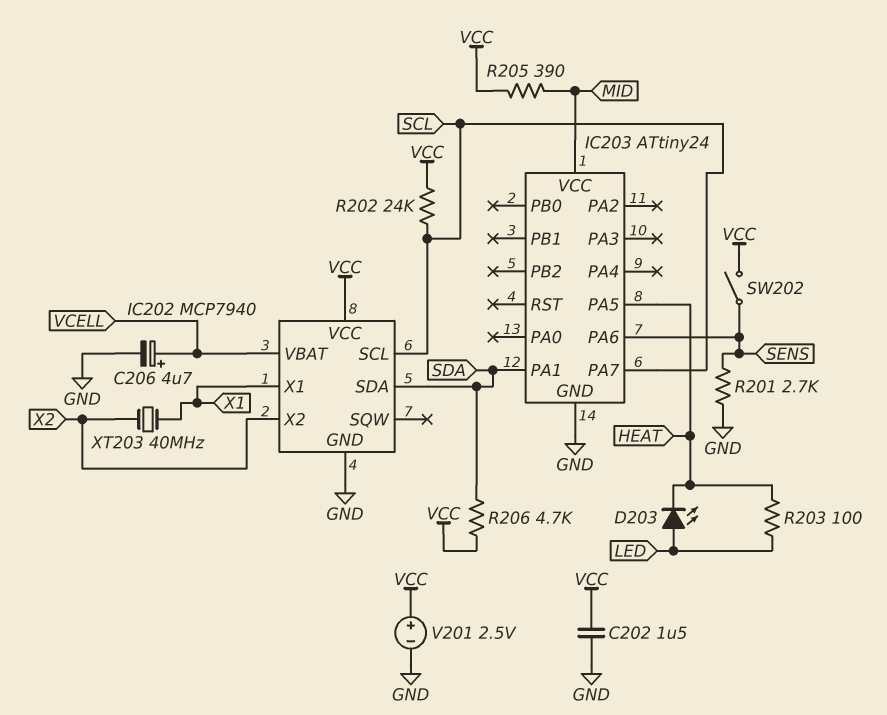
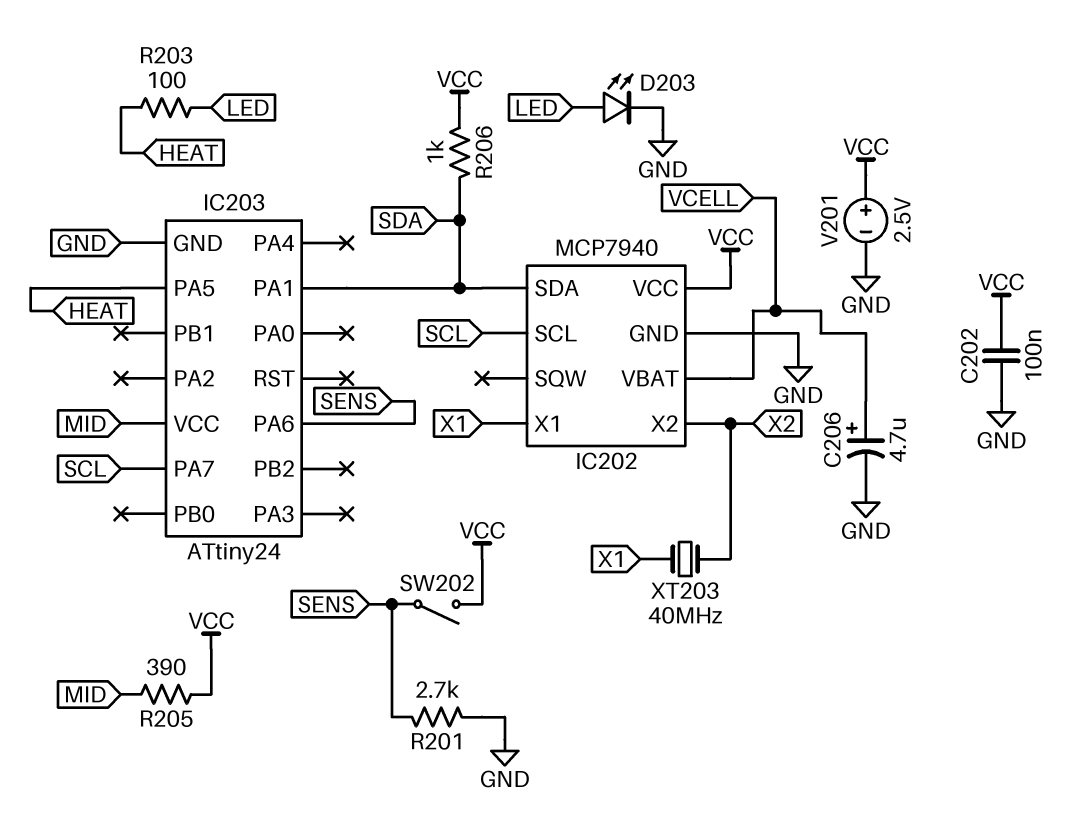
C202: 1.5uF (GND, VCC) -> 100nF (GND, VCC)
D203: LED (A LED, K HEAT) -> LED (A LED, K GND)
R202: 24k (SCL, VCC) -> none
R206: 4.7k (SDA, VCC) -> 1k (SDA, VCC)

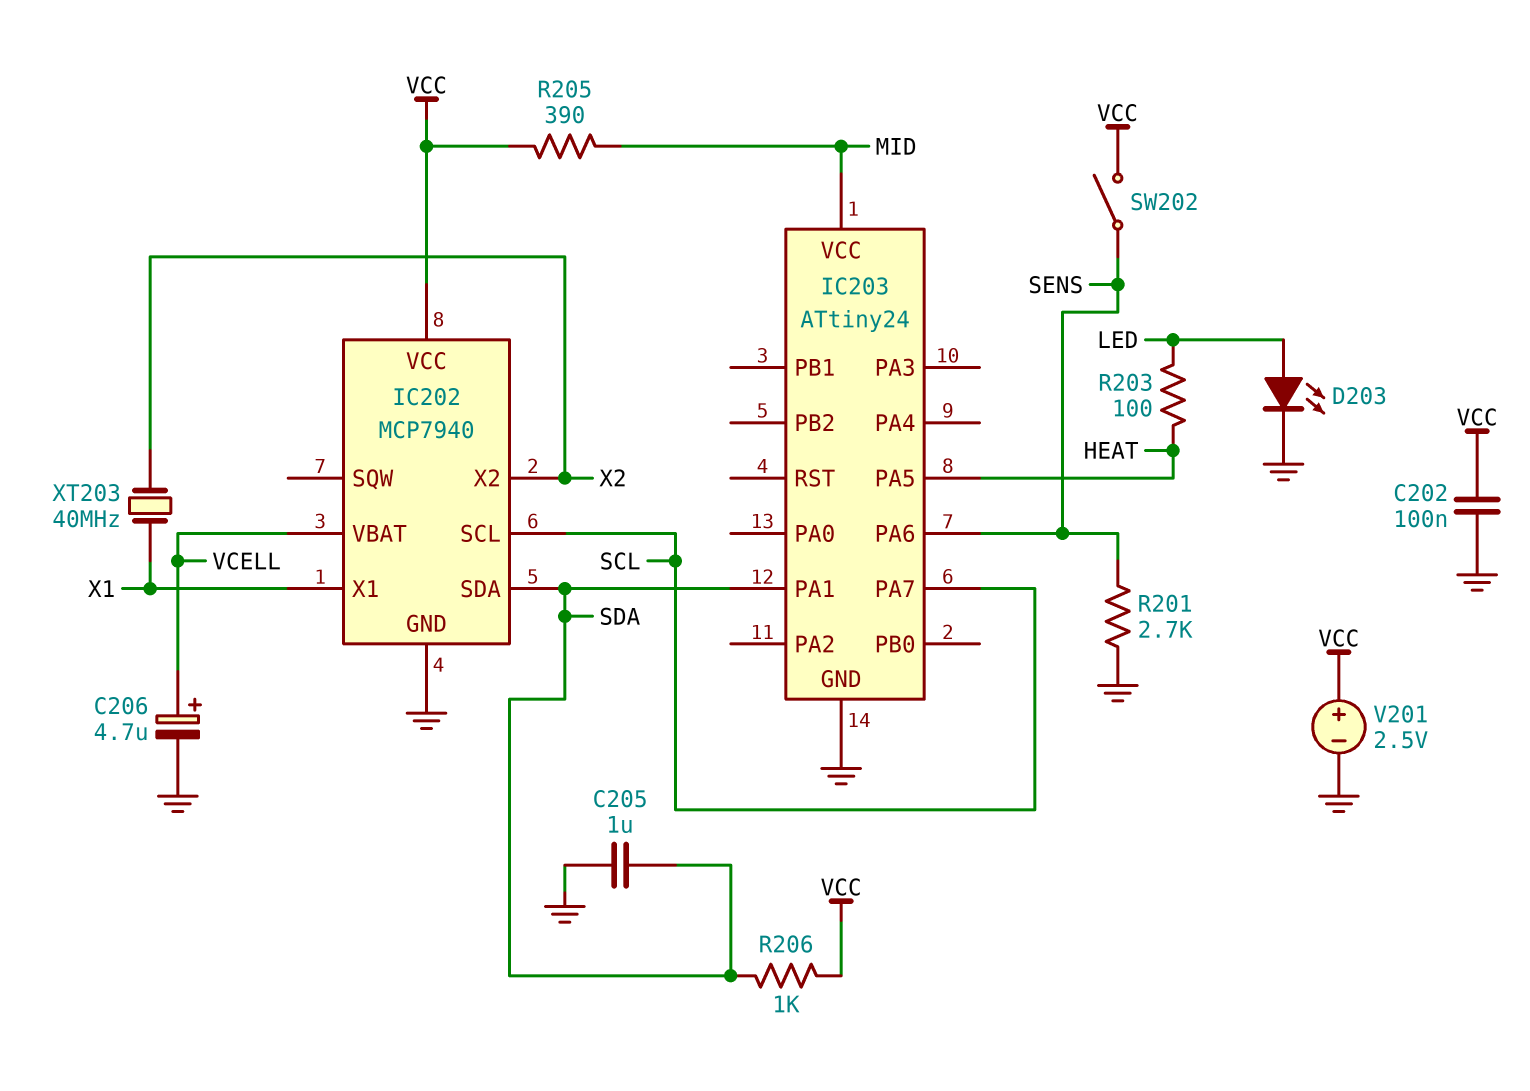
C205: none -> 1uF (GND, SDA)

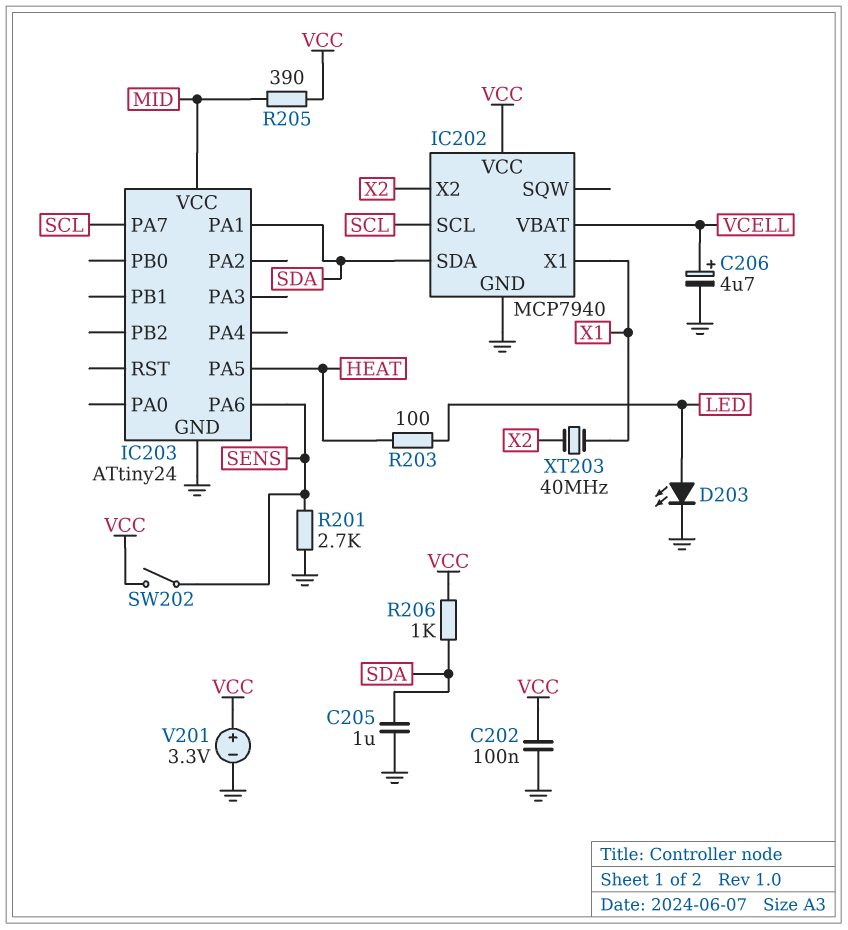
V201: 2.5V (plus VCC, minus GND) -> 3.3V (plus VCC, minus GND)

